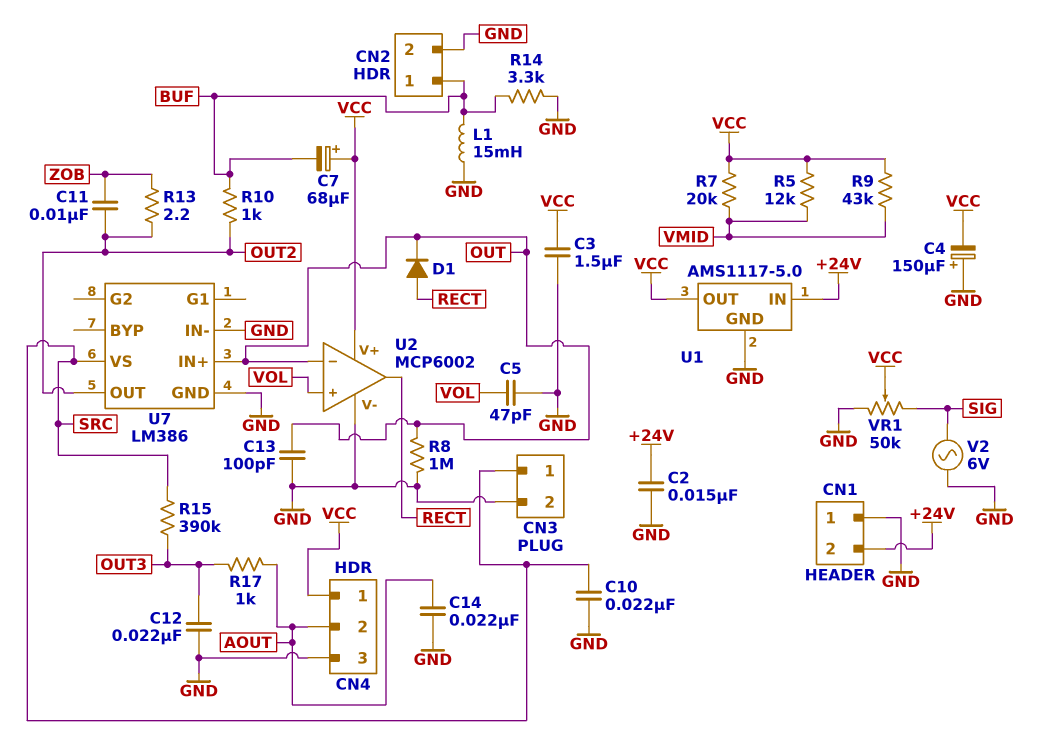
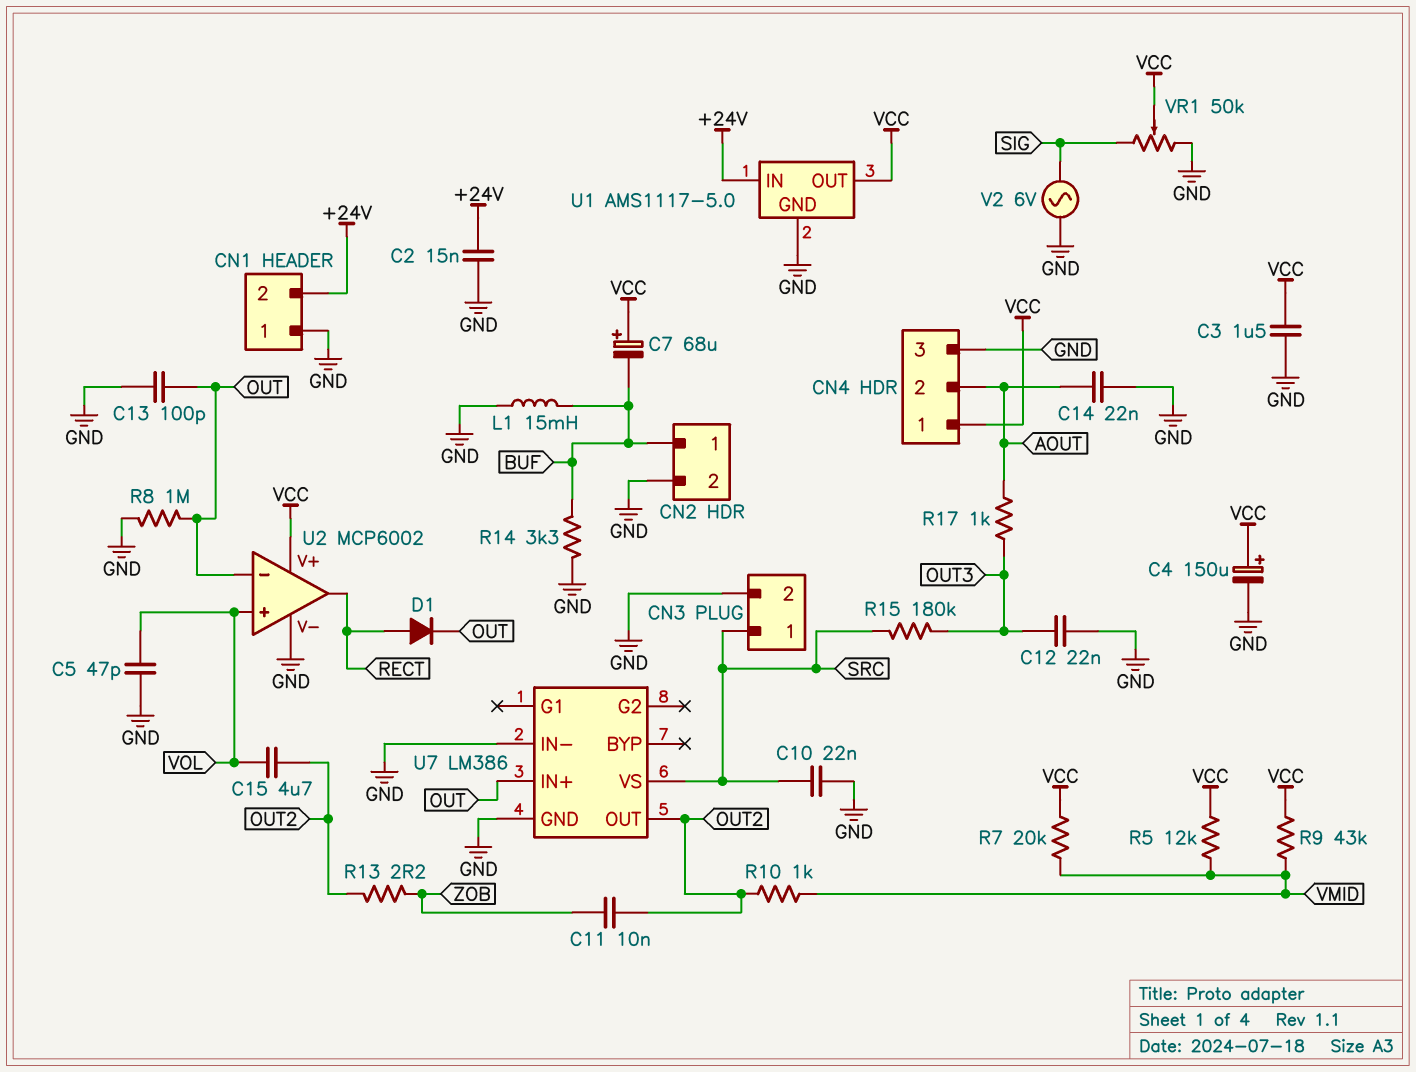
C4: 150uF (plus GND, minus VCC) -> 150uF (plus VCC, minus GND)
C15: none -> 4.7uF (OUT2, VOL)
R10: 1k (BUF, OUT2) -> 1k (OUT2, VMID)
R15: 390k (OUT3, SRC) -> 180k (OUT3, SRC)

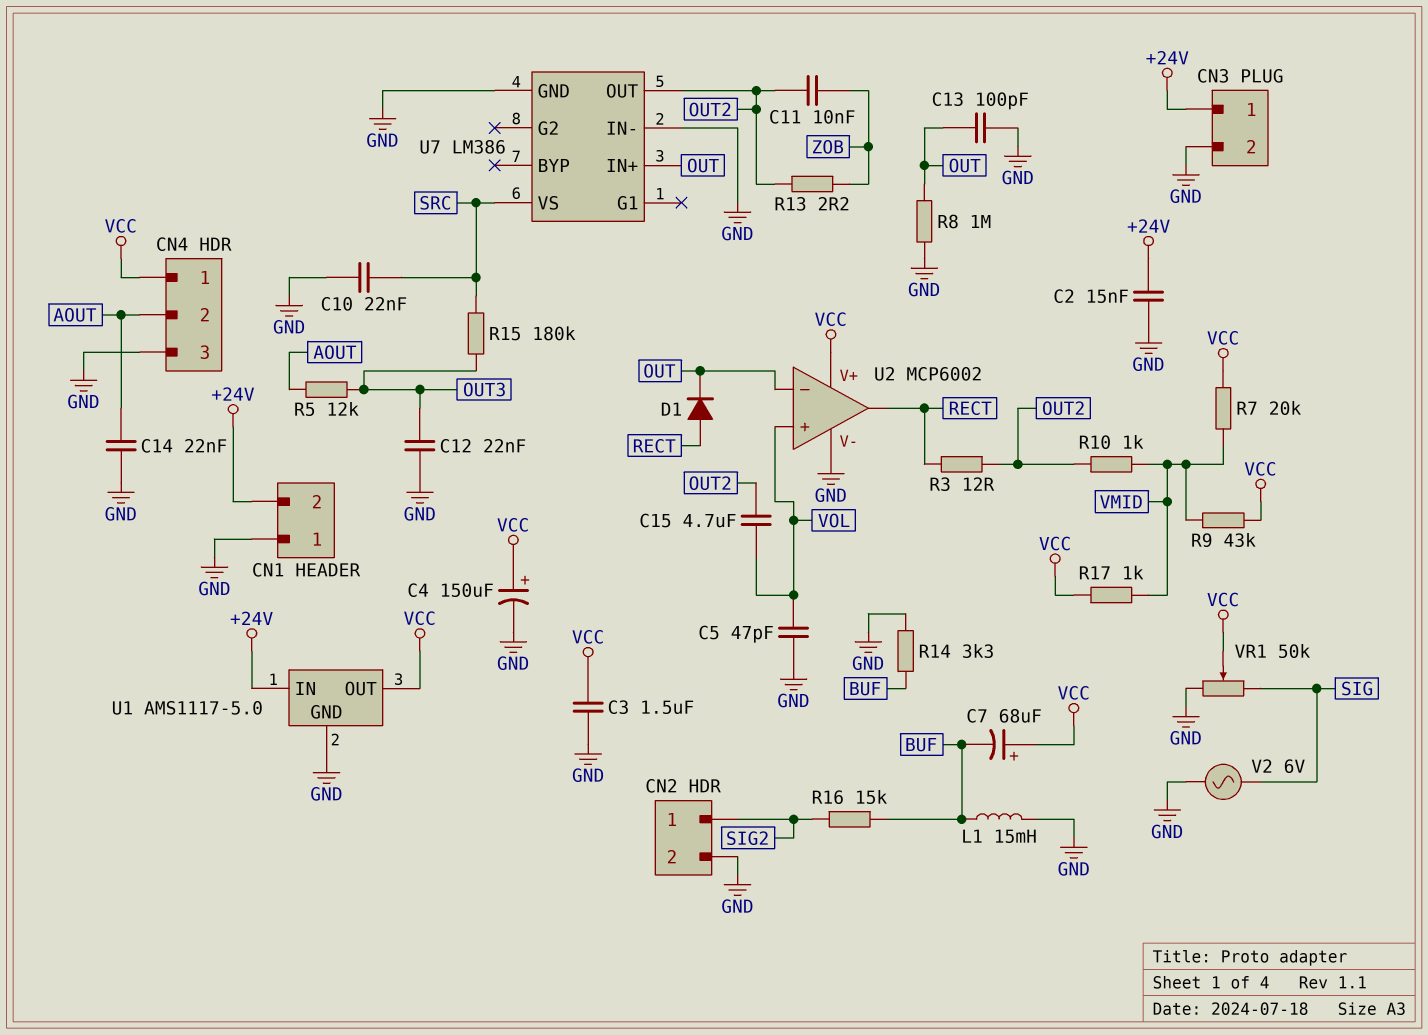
CN2 pin 1: BUF -> SIG2
CN3 pin 1: SRC -> +24V
R3: none -> 12 (OUT2, RECT)
R5: 12k (VCC, VMID) -> 12k (AOUT, OUT3)
R16: none -> 15k (BUF, SIG2)
R17: 1k (AOUT, OUT3) -> 1k (VCC, VMID)

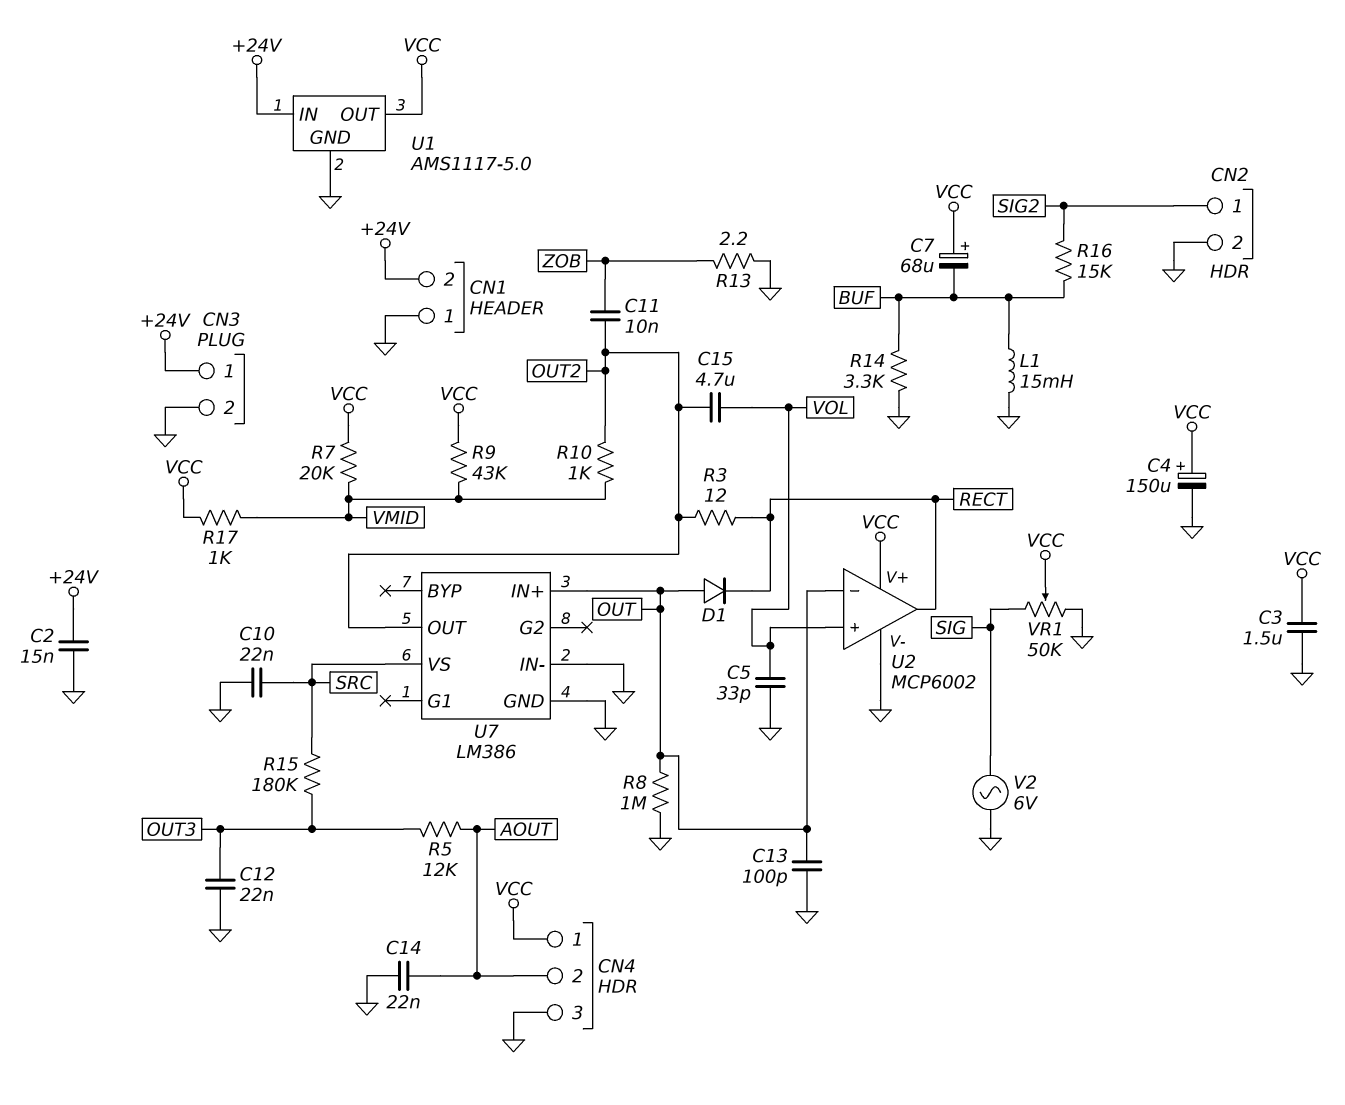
C5: 47pF (GND, VOL) -> 33pF (GND, VOL)
D1: diode (A RECT, K OUT) -> diode (A OUT, K RECT)
R13: 2.2 (OUT2, ZOB) -> 2.2 (GND, ZOB)

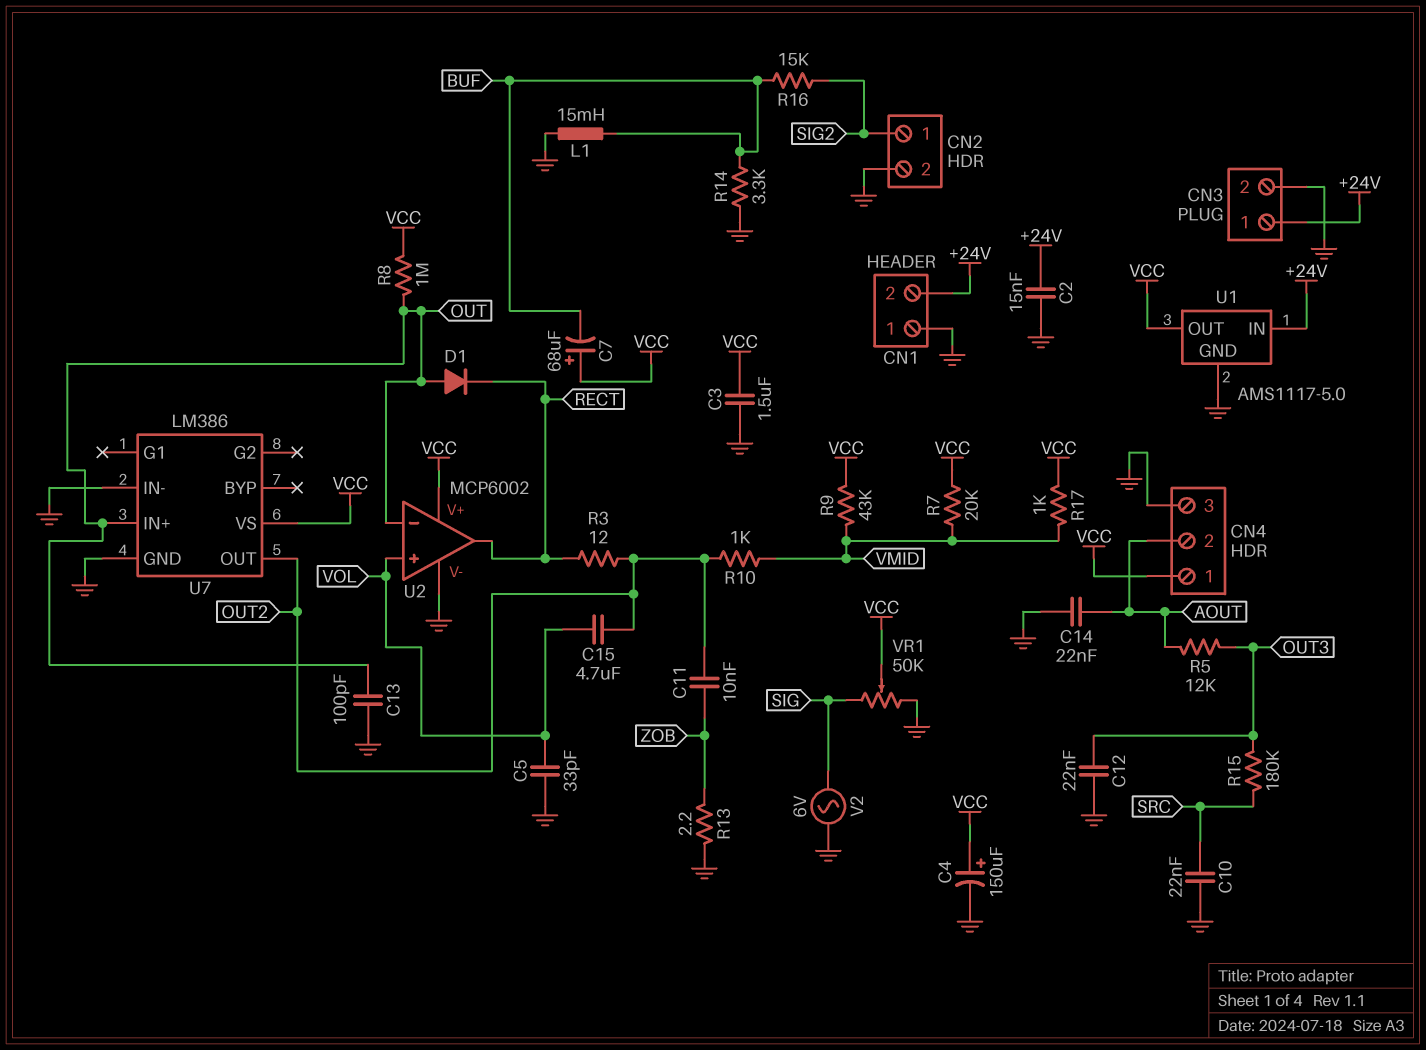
R8: 1M (GND, OUT) -> 1M (OUT, VCC)
U7 pin VS: SRC -> VCC

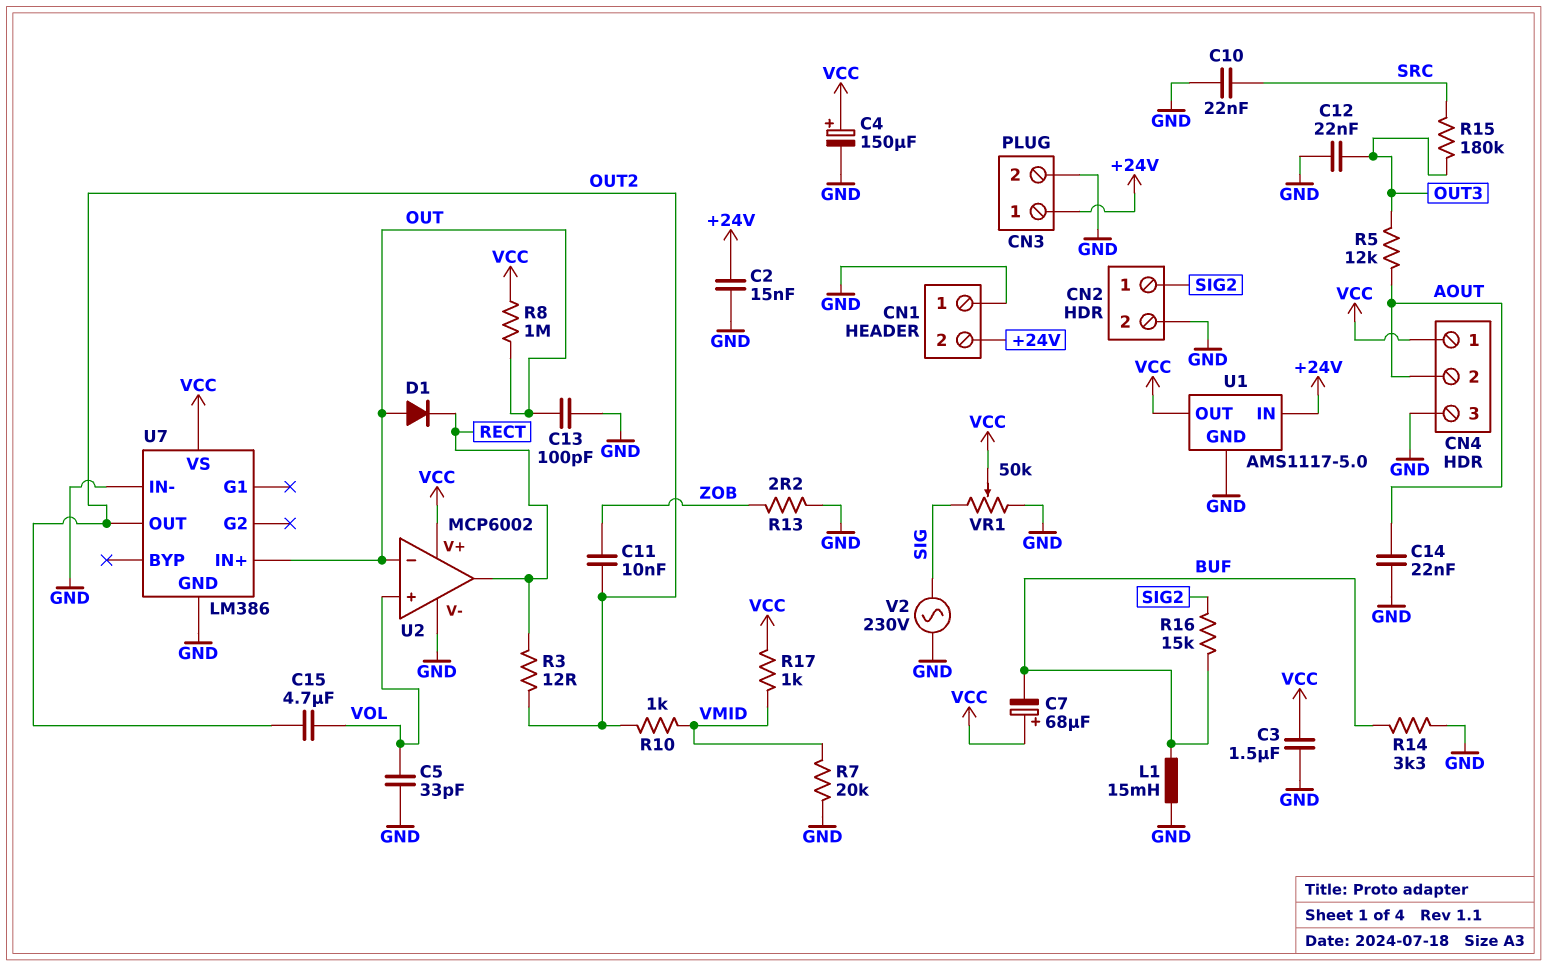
R7: 20k (VCC, VMID) -> 20k (GND, VMID)
R9: 43k (VCC, VMID) -> none
V2: AC 6V (GND, SIG) -> AC 230V (GND, SIG)

